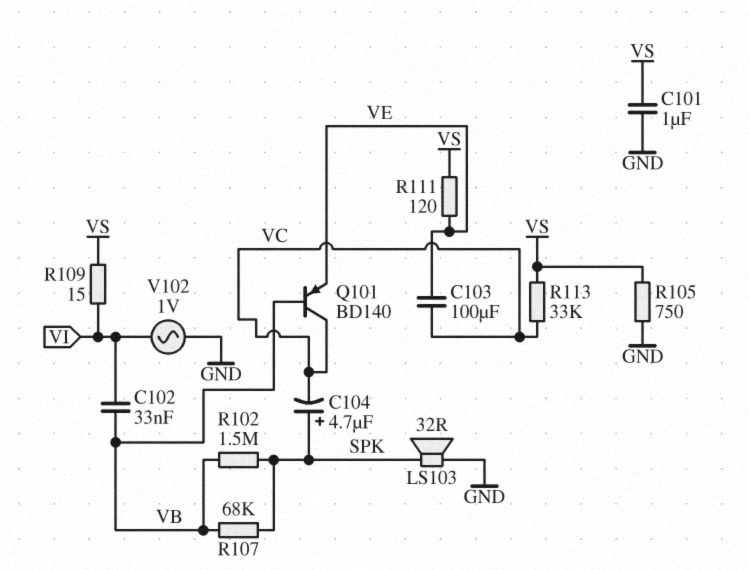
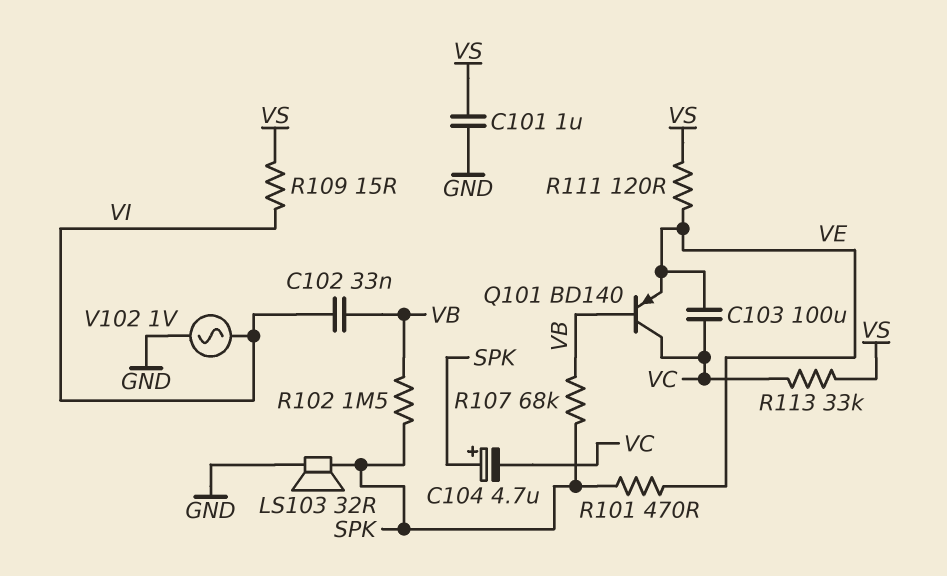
R101: none -> 470 (SPK, VE)
R105: 750 (GND, VS) -> none

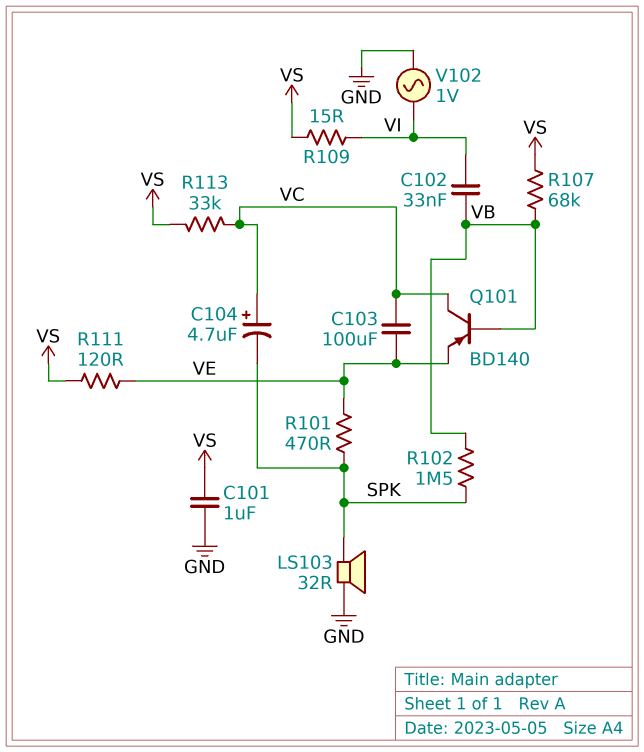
C104: 4.7uF (plus SPK, minus VC) -> 4.7uF (plus VC, minus SPK)
R107: 68k (SPK, VB) -> 68k (VB, VS)

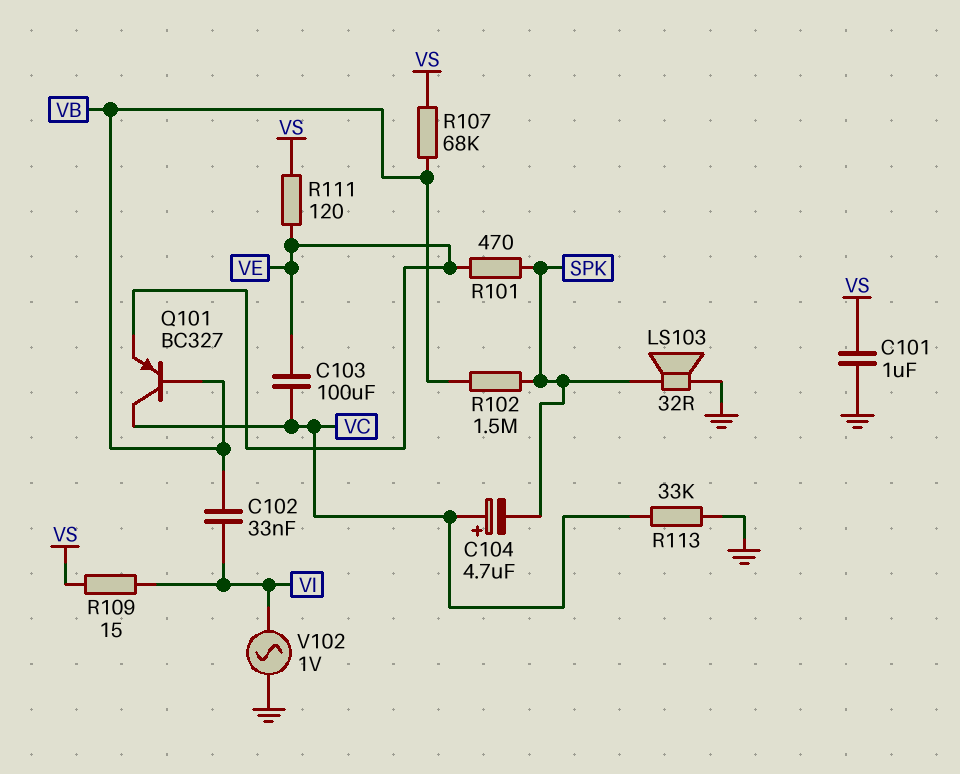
Q101: PNP BD140 (B VB, C VC, E VE) -> PNP BC327 (B VB, C VC, E VE)
R113: 33k (VC, VS) -> 33k (GND, VC)

